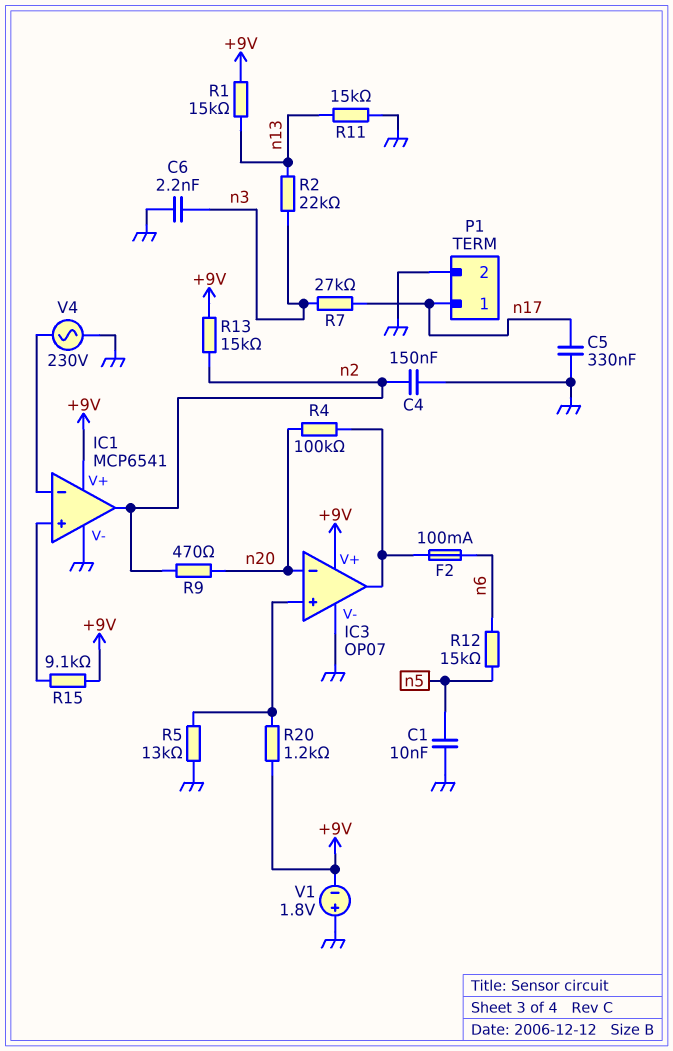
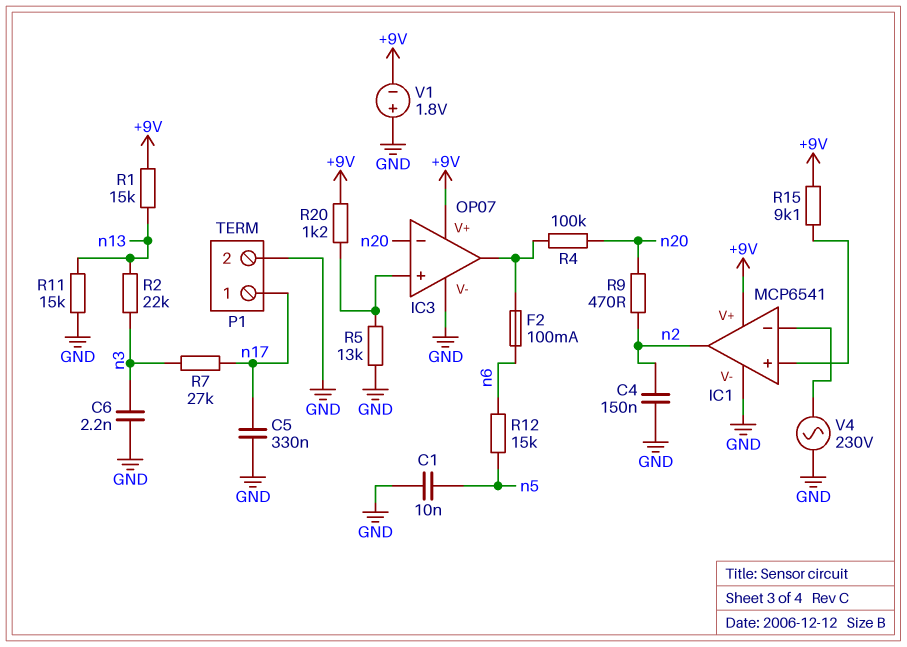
R13: 15k (+9V, n2) -> none

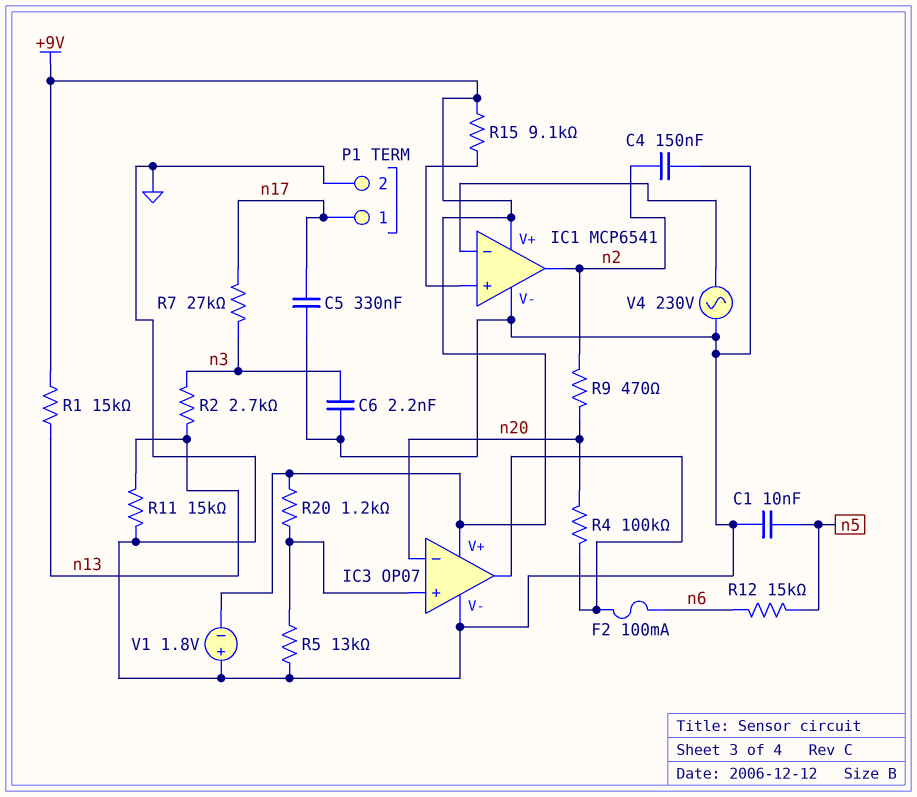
R2: 22k (n3, n13) -> 2.7k (n3, n13)

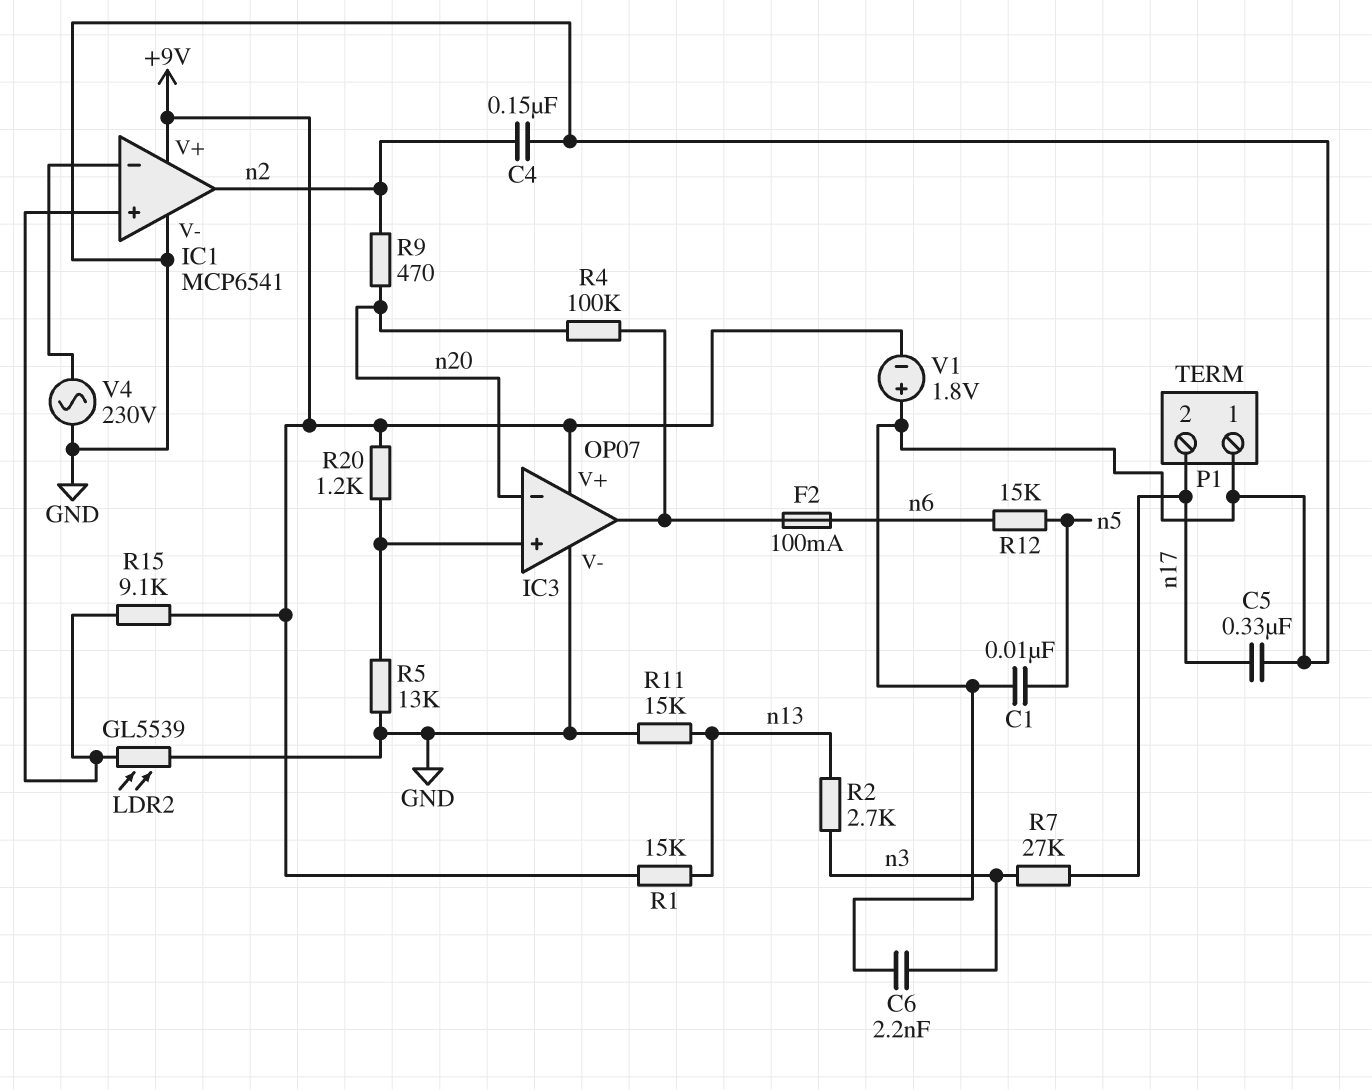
LDR2: none -> GL5539 (GND, IC1/in+)
P1 pin 1: n17 -> GND
P1 pin 2: GND -> n17

